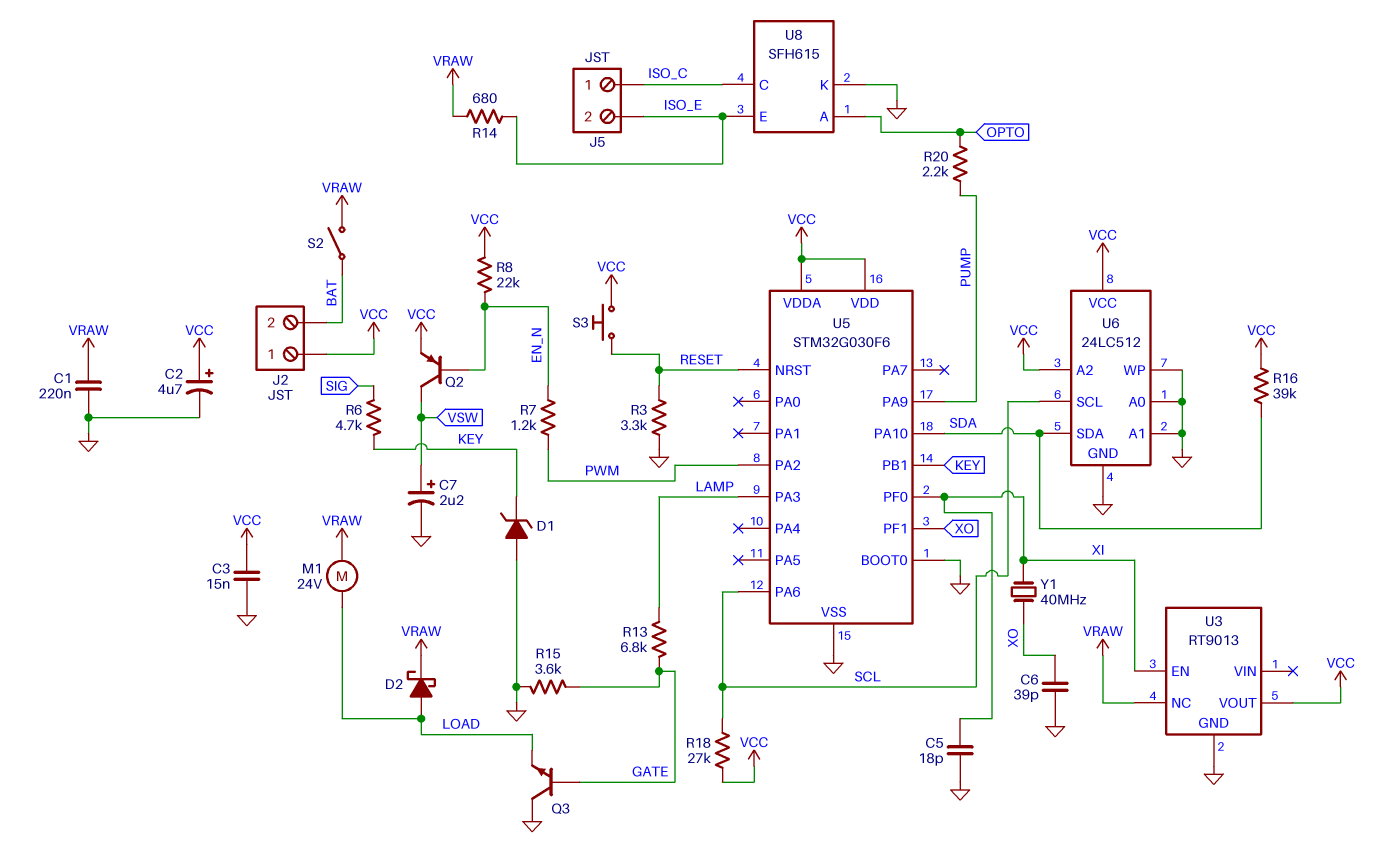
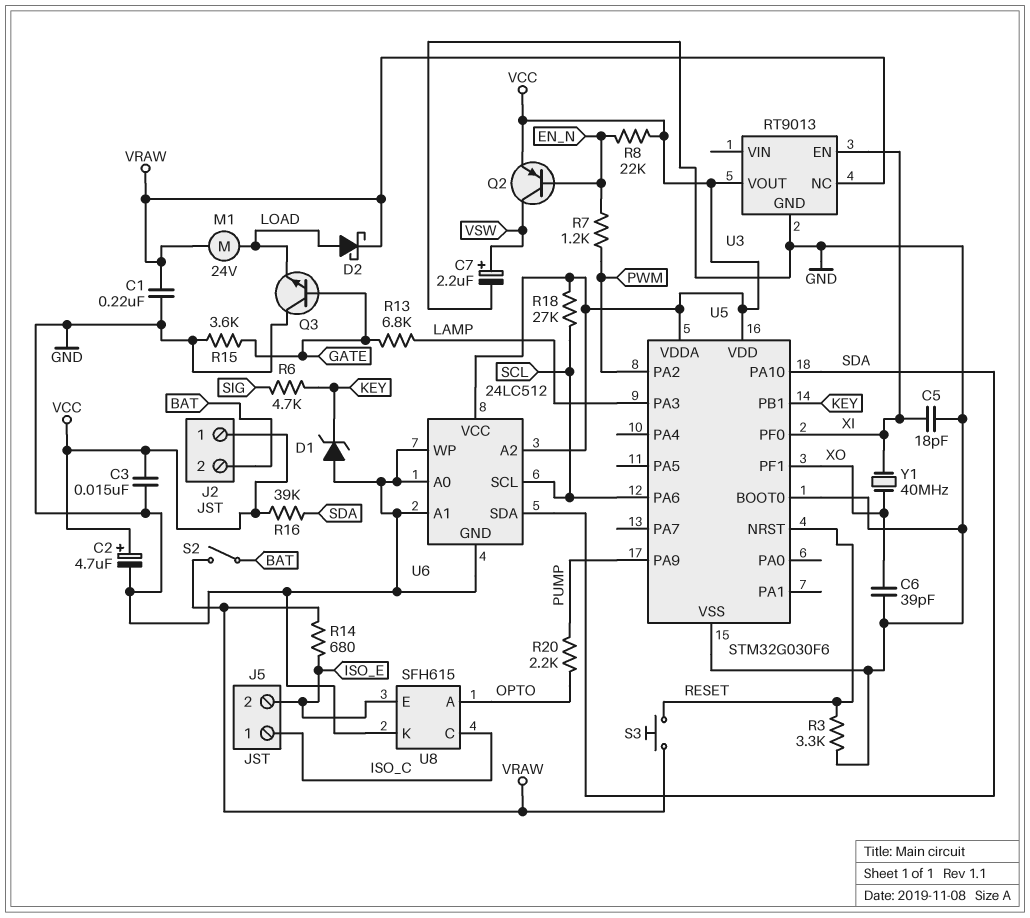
S3: button (RESET, VCC) -> button (RESET, VRAW)

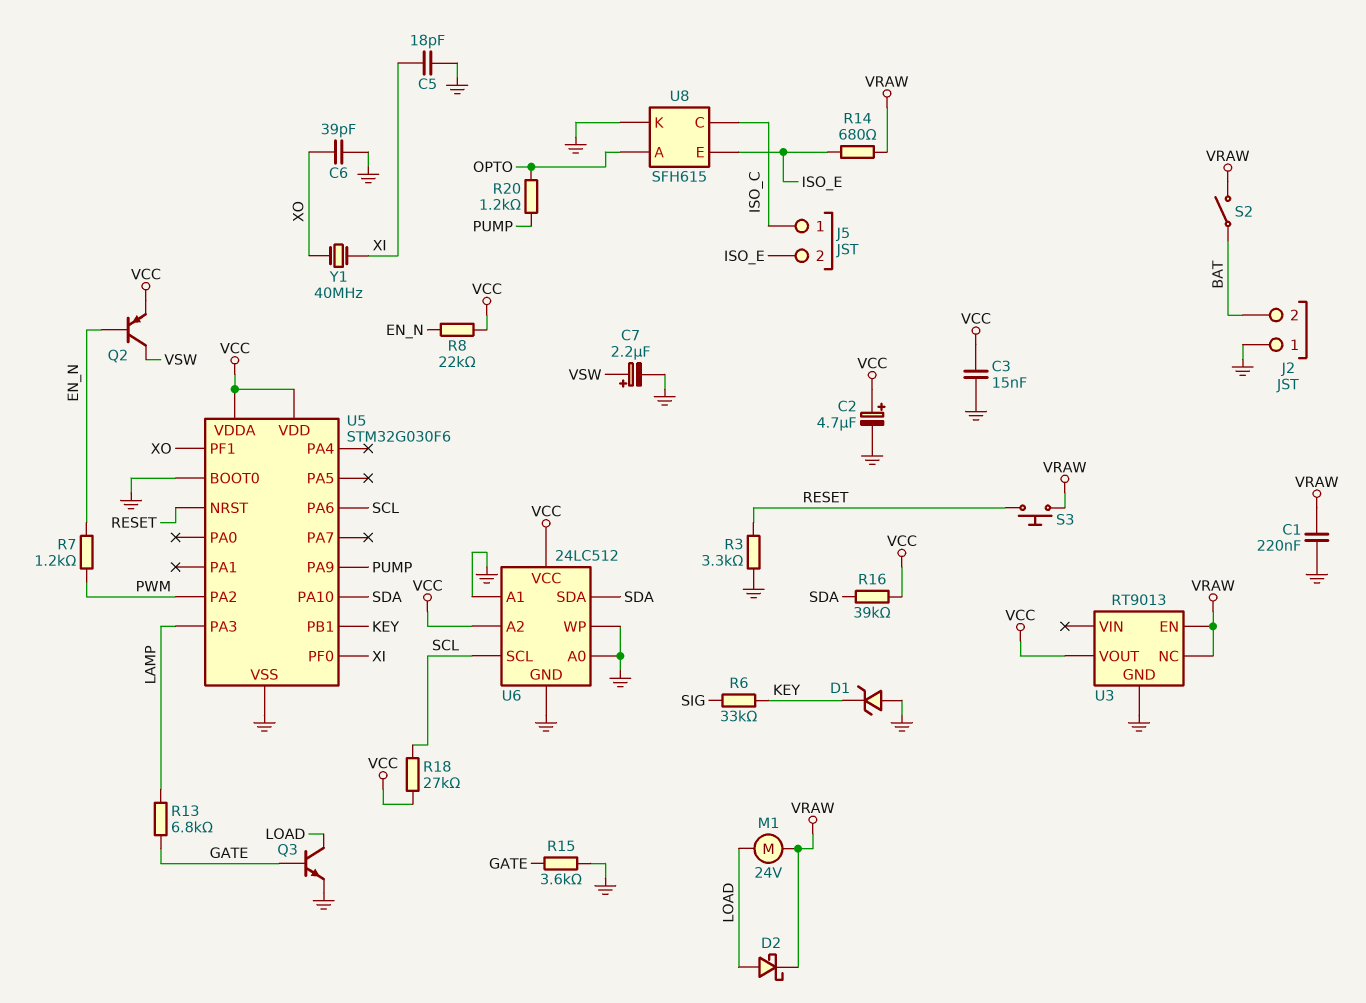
J2 pin 1: VCC -> GND
Q3: NPN (B GATE, C GND, E LOAD) -> NPN (B GATE, C LOAD, E GND)
R6: 4.7k (KEY, SIG) -> 33k (KEY, SIG)
R20: 2.2k (OPTO, PUMP) -> 1.2k (OPTO, PUMP)
U3 pin EN: XI -> VRAW

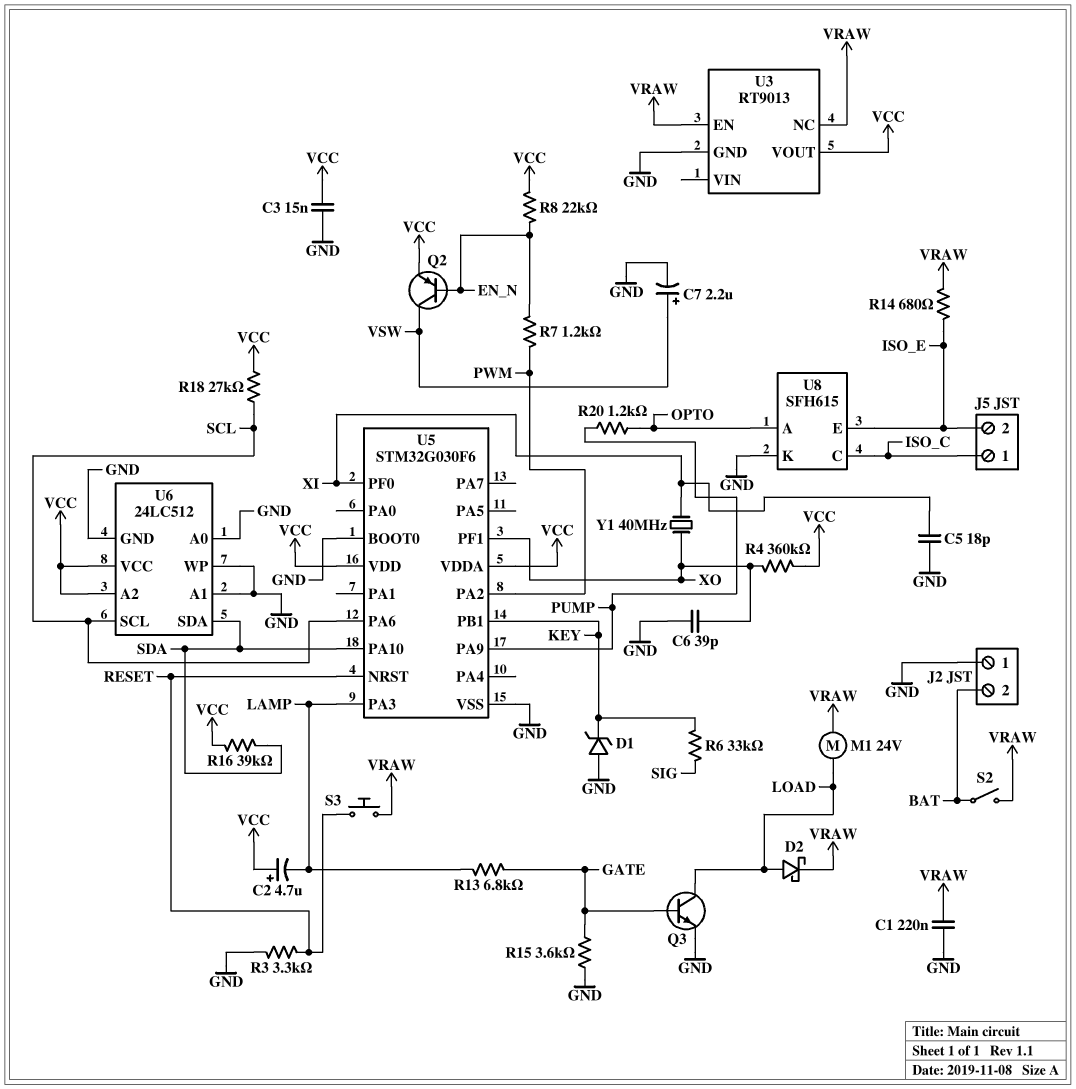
C2: 4.7uF (plus VCC, minus GND) -> 4.7uF (plus VCC, minus LAMP)
R4: none -> 360k (VCC, XO)

